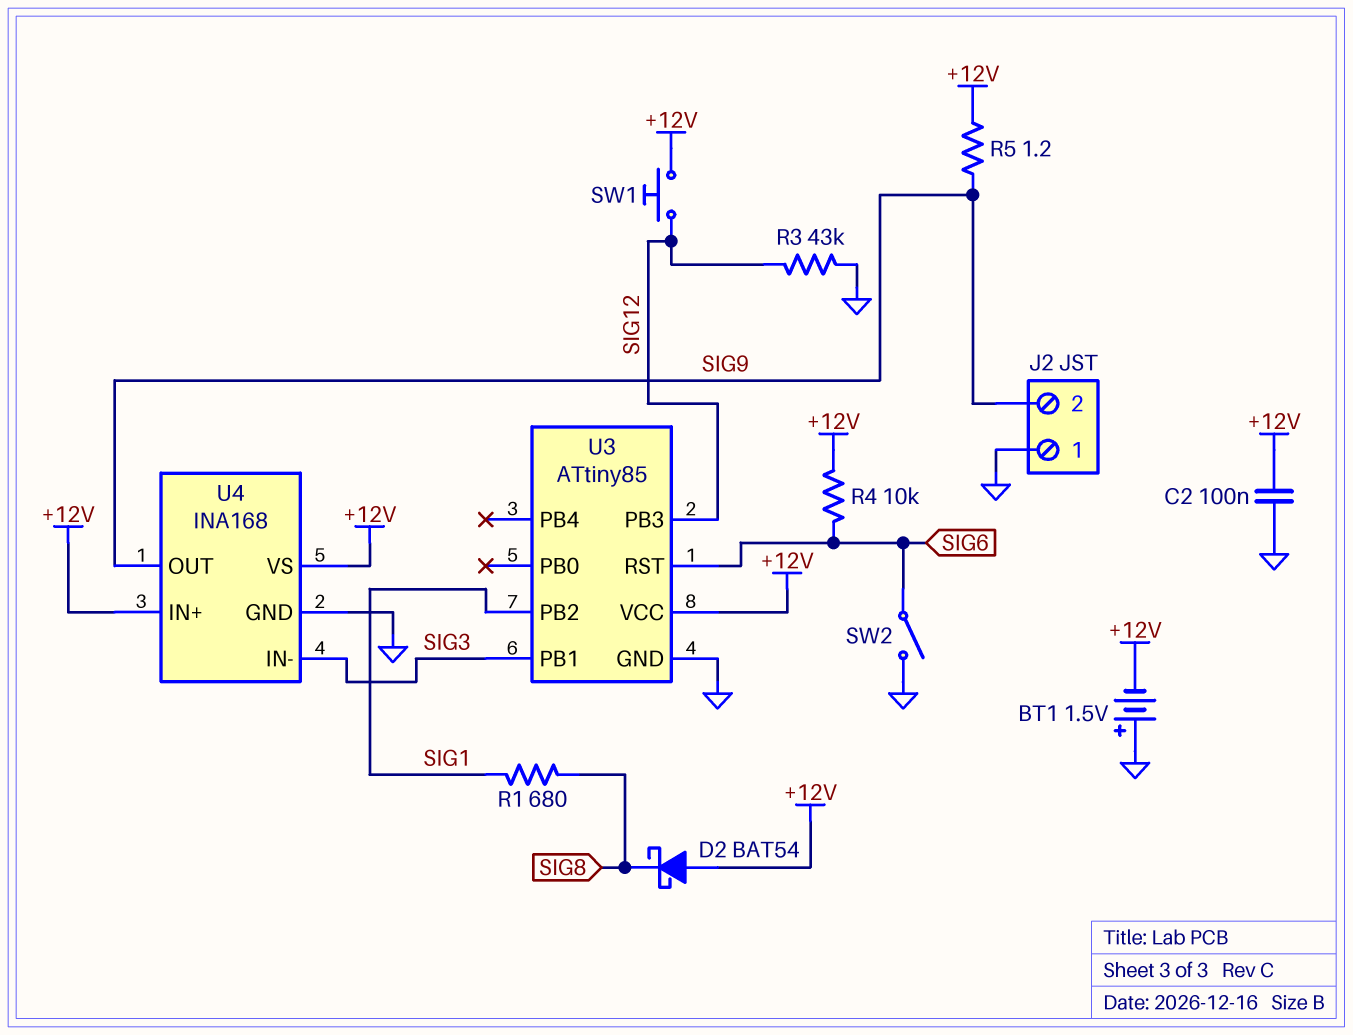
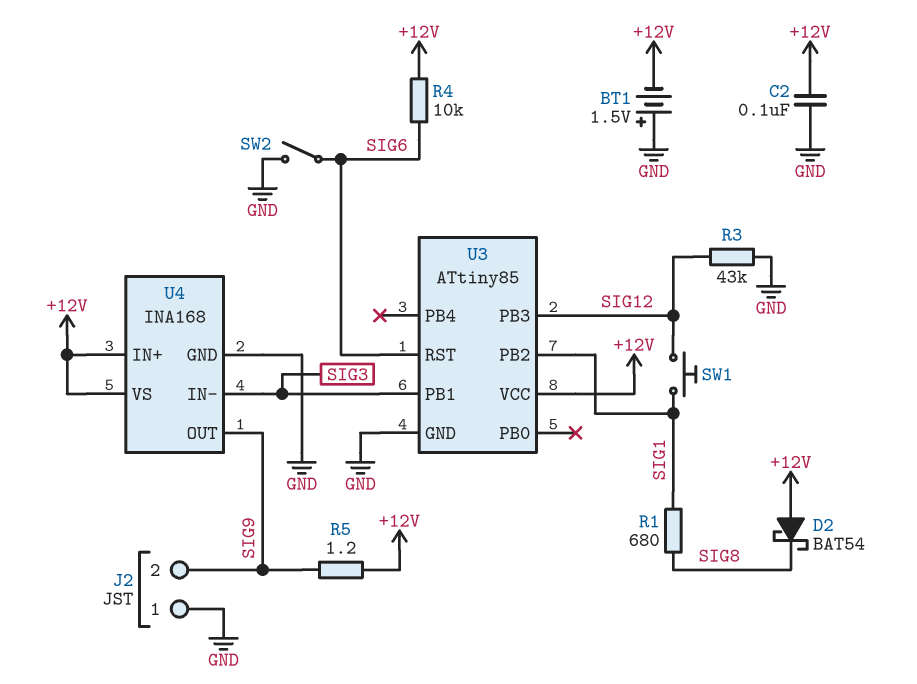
SW1: button (+12V, SIG12) -> button (SIG1, SIG12)

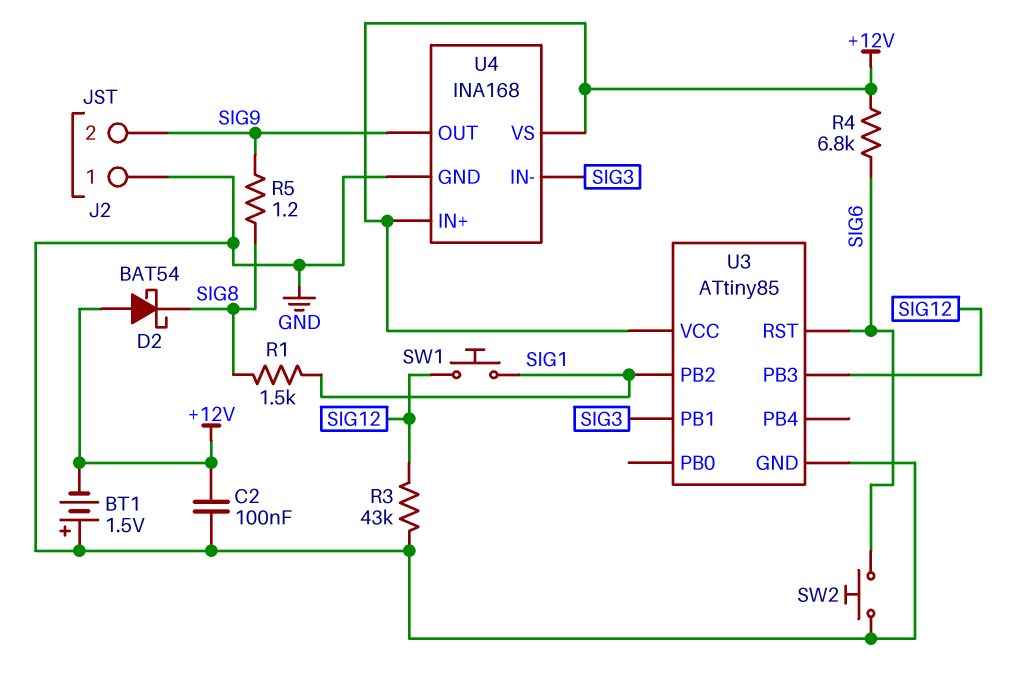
R1: 680 (SIG1, SIG8) -> 1.5k (SIG1, SIG8)
R4: 10k (+12V, SIG6) -> 6.8k (+12V, SIG6)
R5: 1.2 (+12V, SIG9) -> 1.2 (SIG8, SIG9)
SW2: switch (GND, SIG6) -> button (GND, SIG6)

